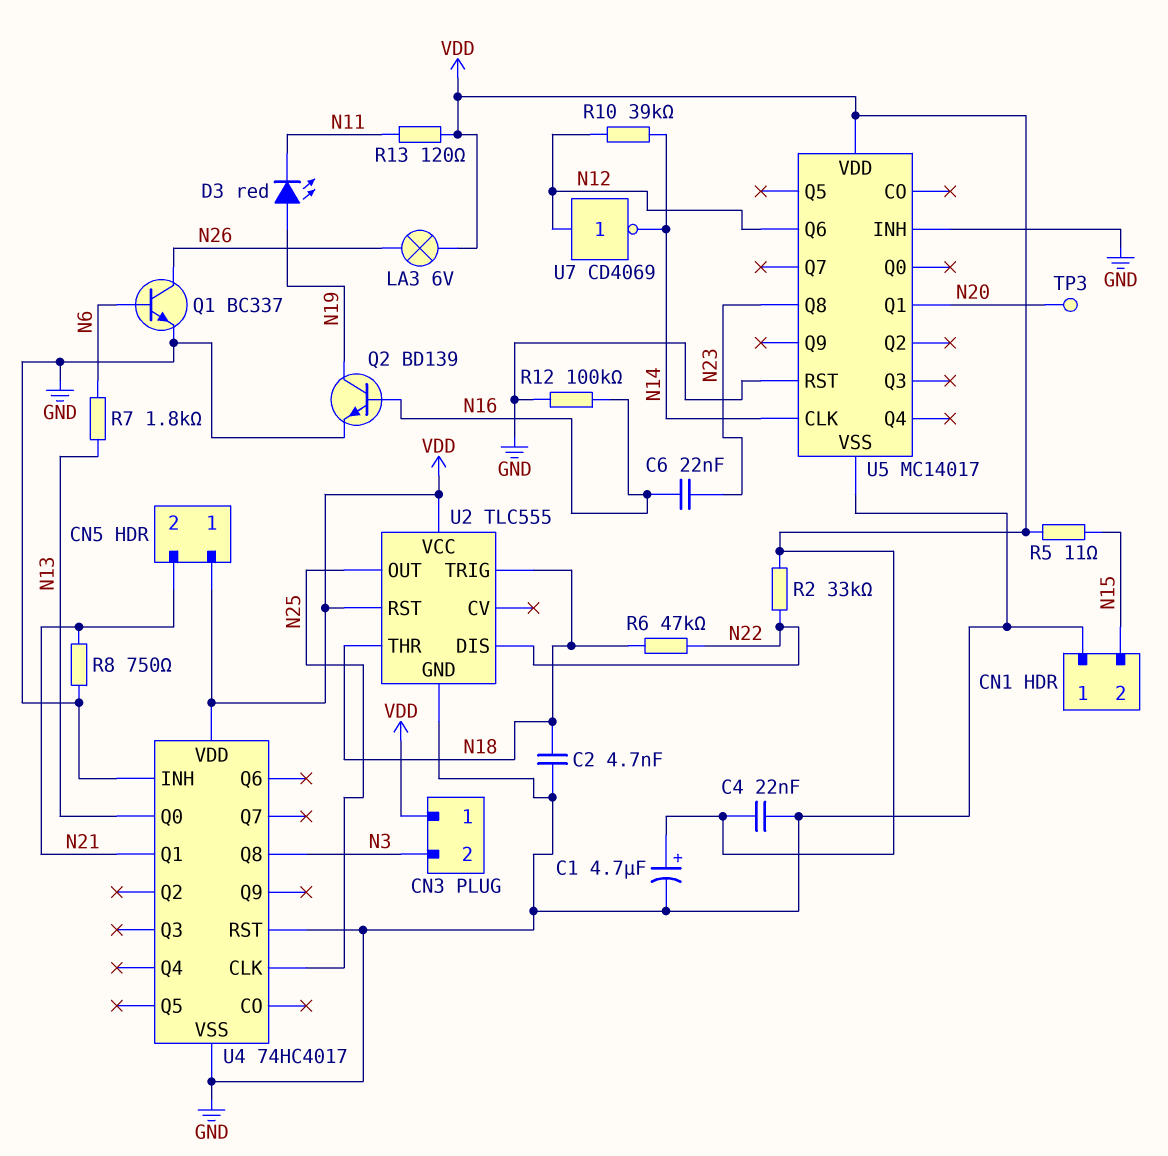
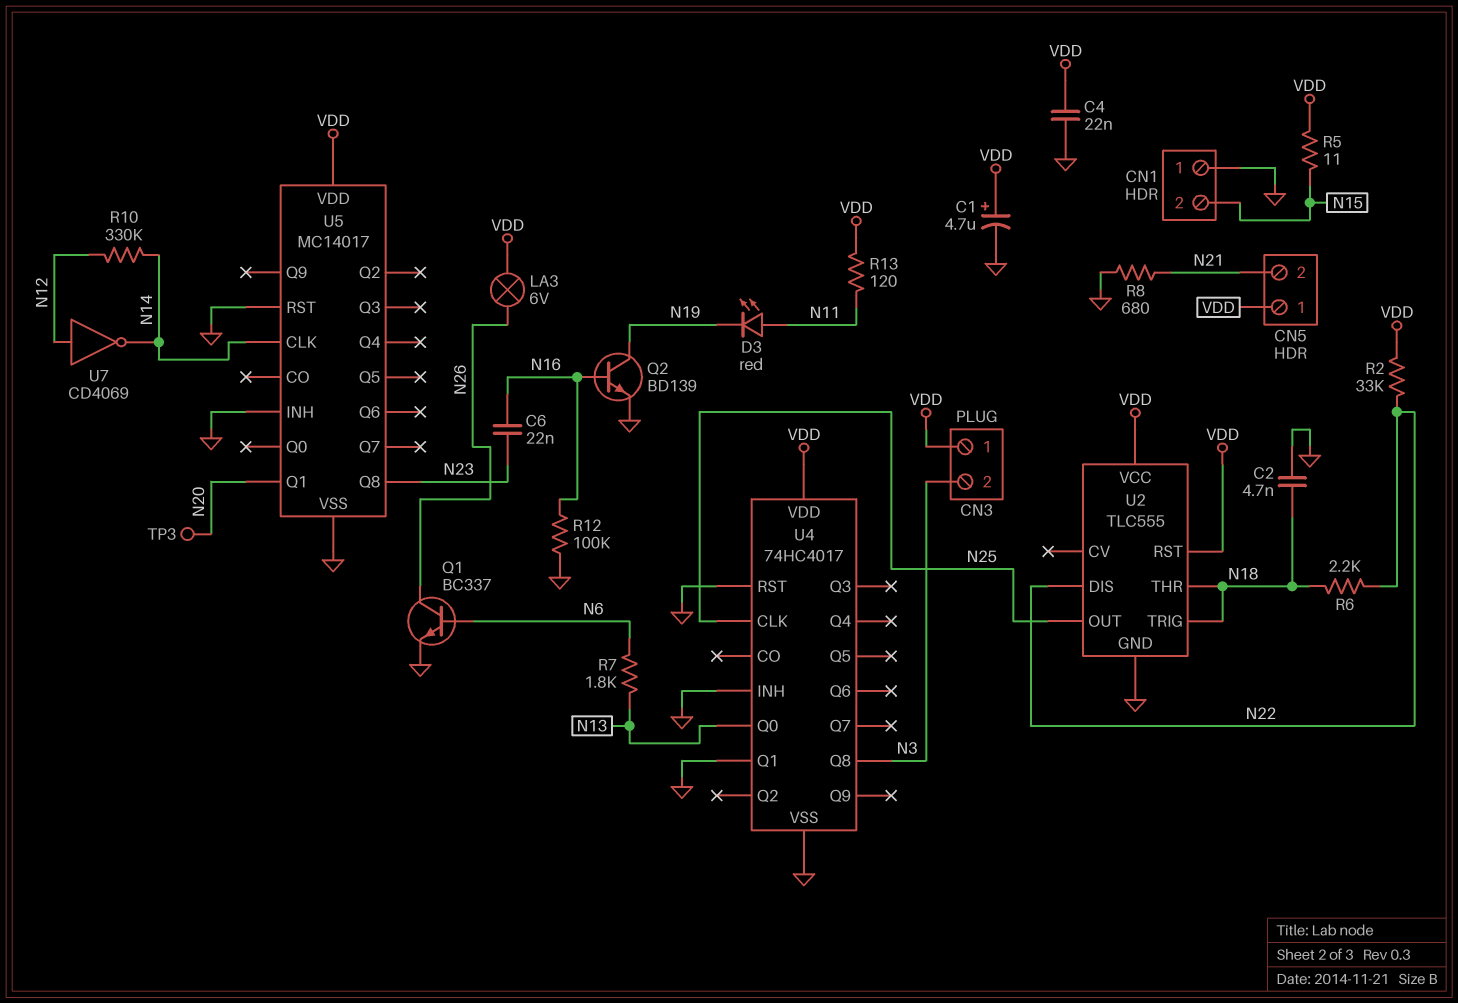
D3: LED red (A N19, K N11) -> LED red (A N11, K N19)
R6: 47k (N18, N22) -> 2.2k (N18, N22)
R8: 750 (GND, N21) -> 680 (GND, N21)
R10: 39k (N12, N14) -> 330k (N12, N14)
U4 pin Q1: N21 -> GND
U5 pin Q6: N12 -> none

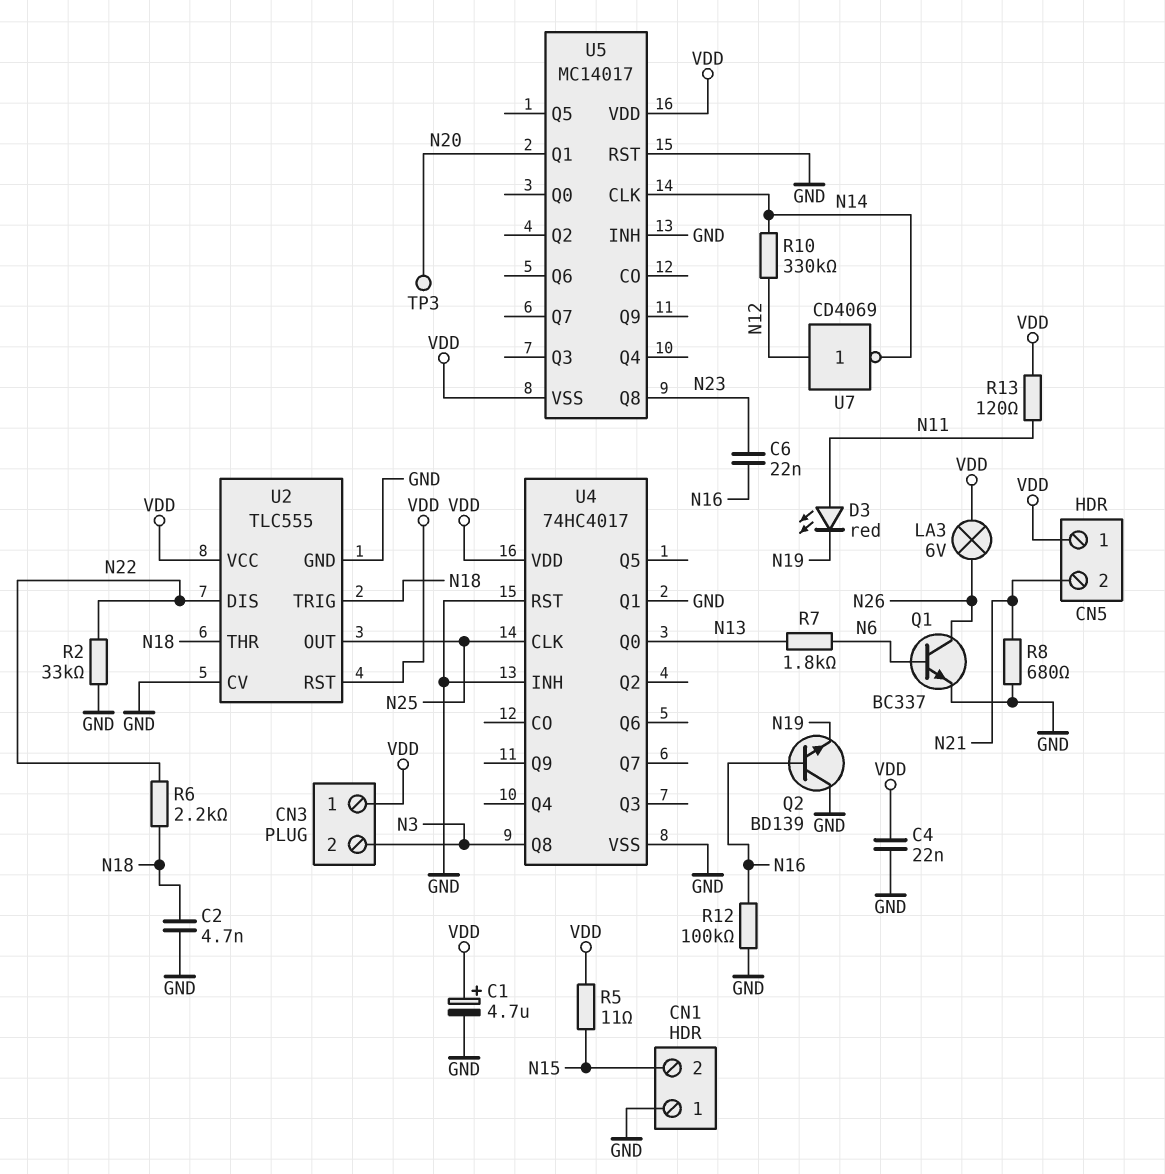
Q2: NPN BD139 (B N16, C N19, E GND) -> NPN BD139 (B N16, C GND, E N19)
R2: 33k (N22, VDD) -> 33k (GND, N22)
U2 pin CV: none -> GND
U5 pin VSS: GND -> VDD

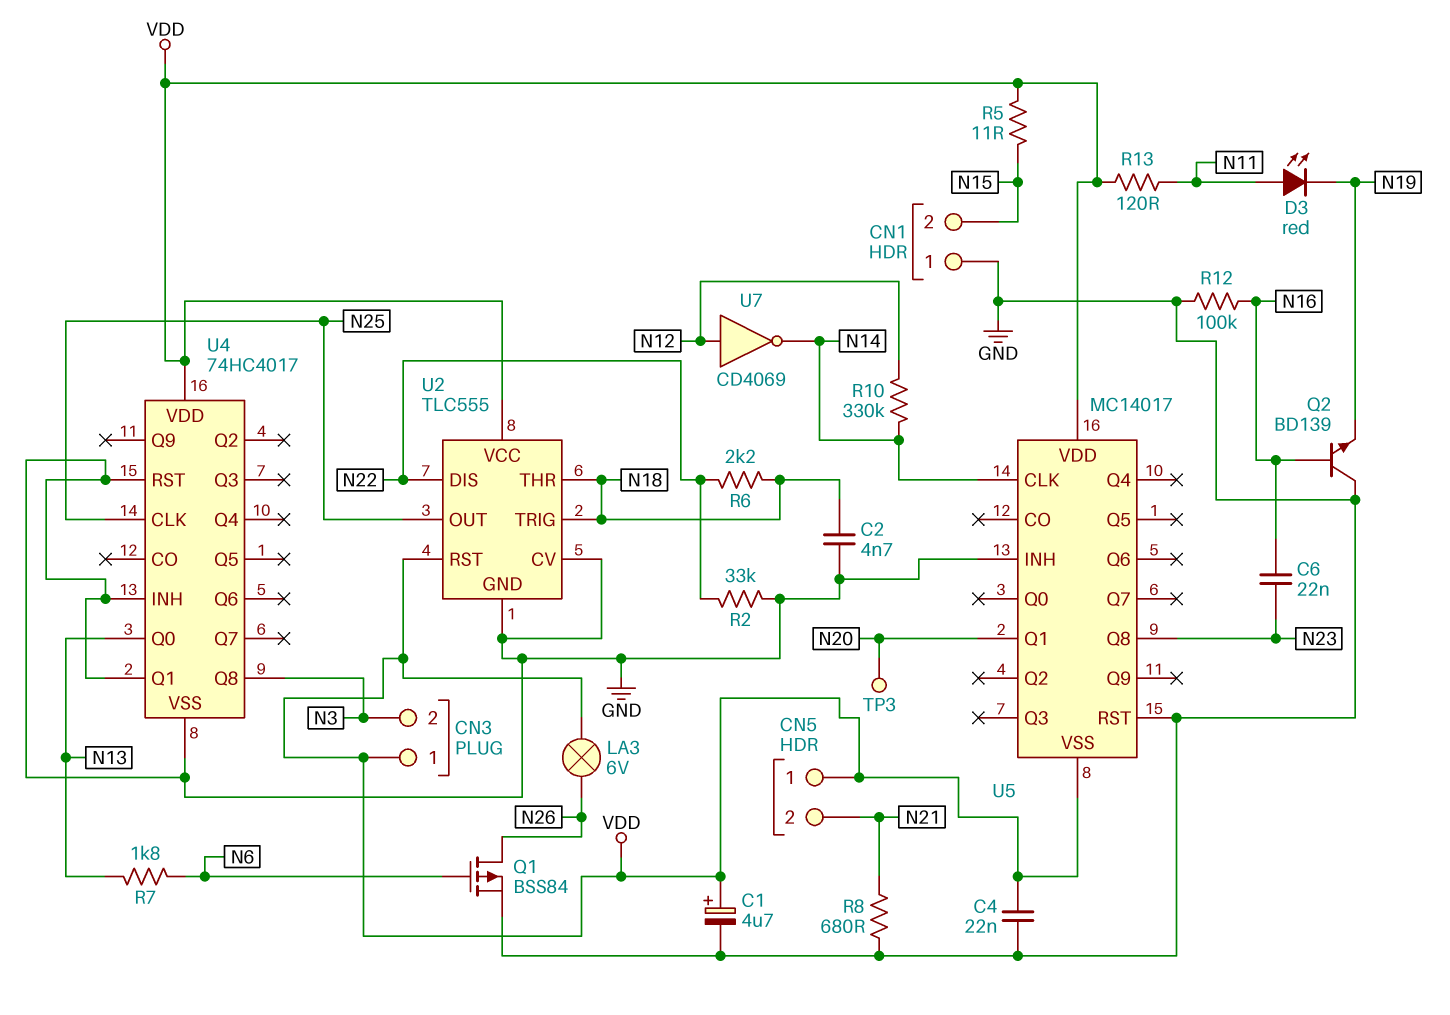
Q1: NPN BC337 (B N6, C N26, E GND) -> PMOS BSS84 (G N6, D N26, S GND)

